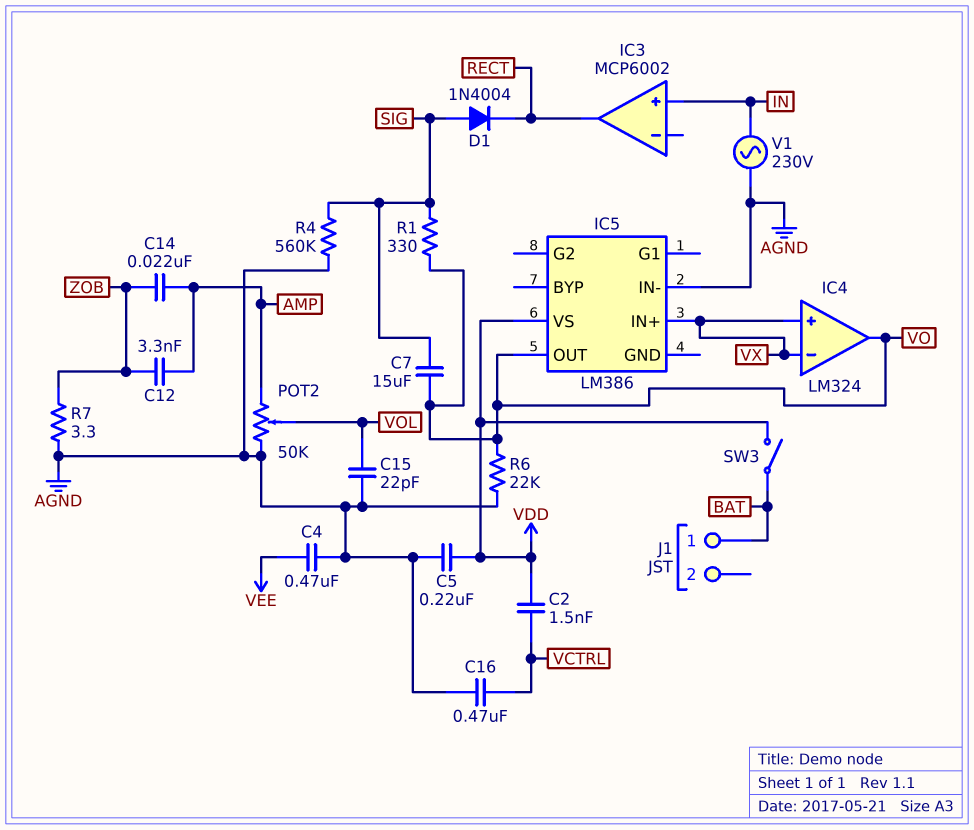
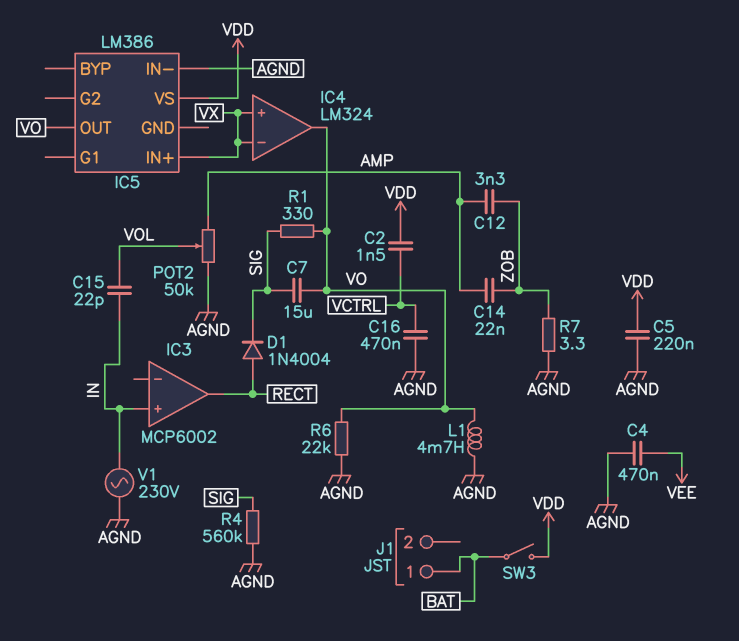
C15: 22pF (AGND, VOL) -> 22pF (IN, VOL)
D1: diode 1N4004 (A SIG, K RECT) -> diode 1N4004 (A RECT, K SIG)
L1: none -> 4.7mH (AGND, VO)

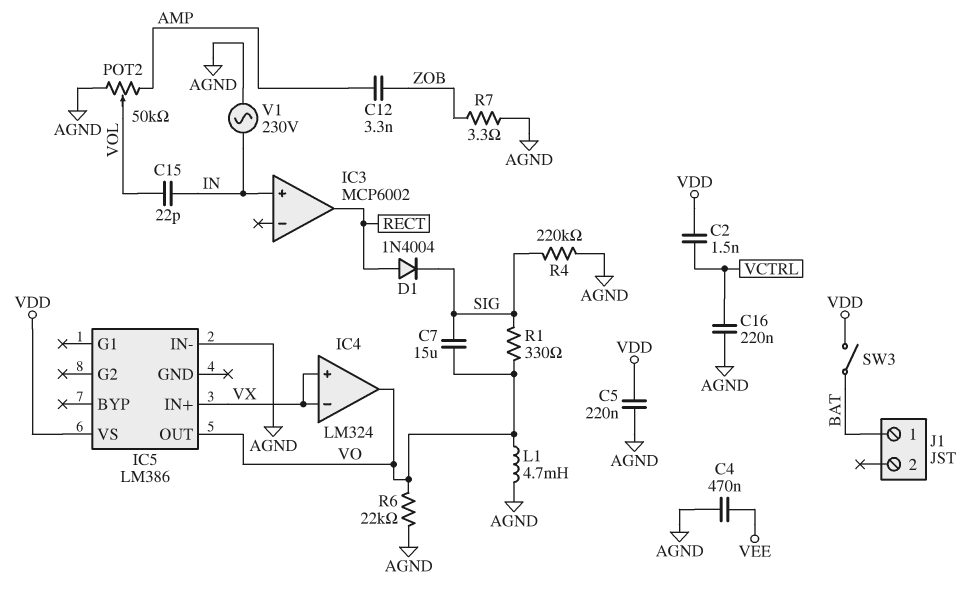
C14: 22nF (AMP, ZOB) -> none
C16: 470nF (AGND, VCTRL) -> 220nF (AGND, VCTRL)
R4: 560k (AGND, SIG) -> 220k (AGND, SIG)

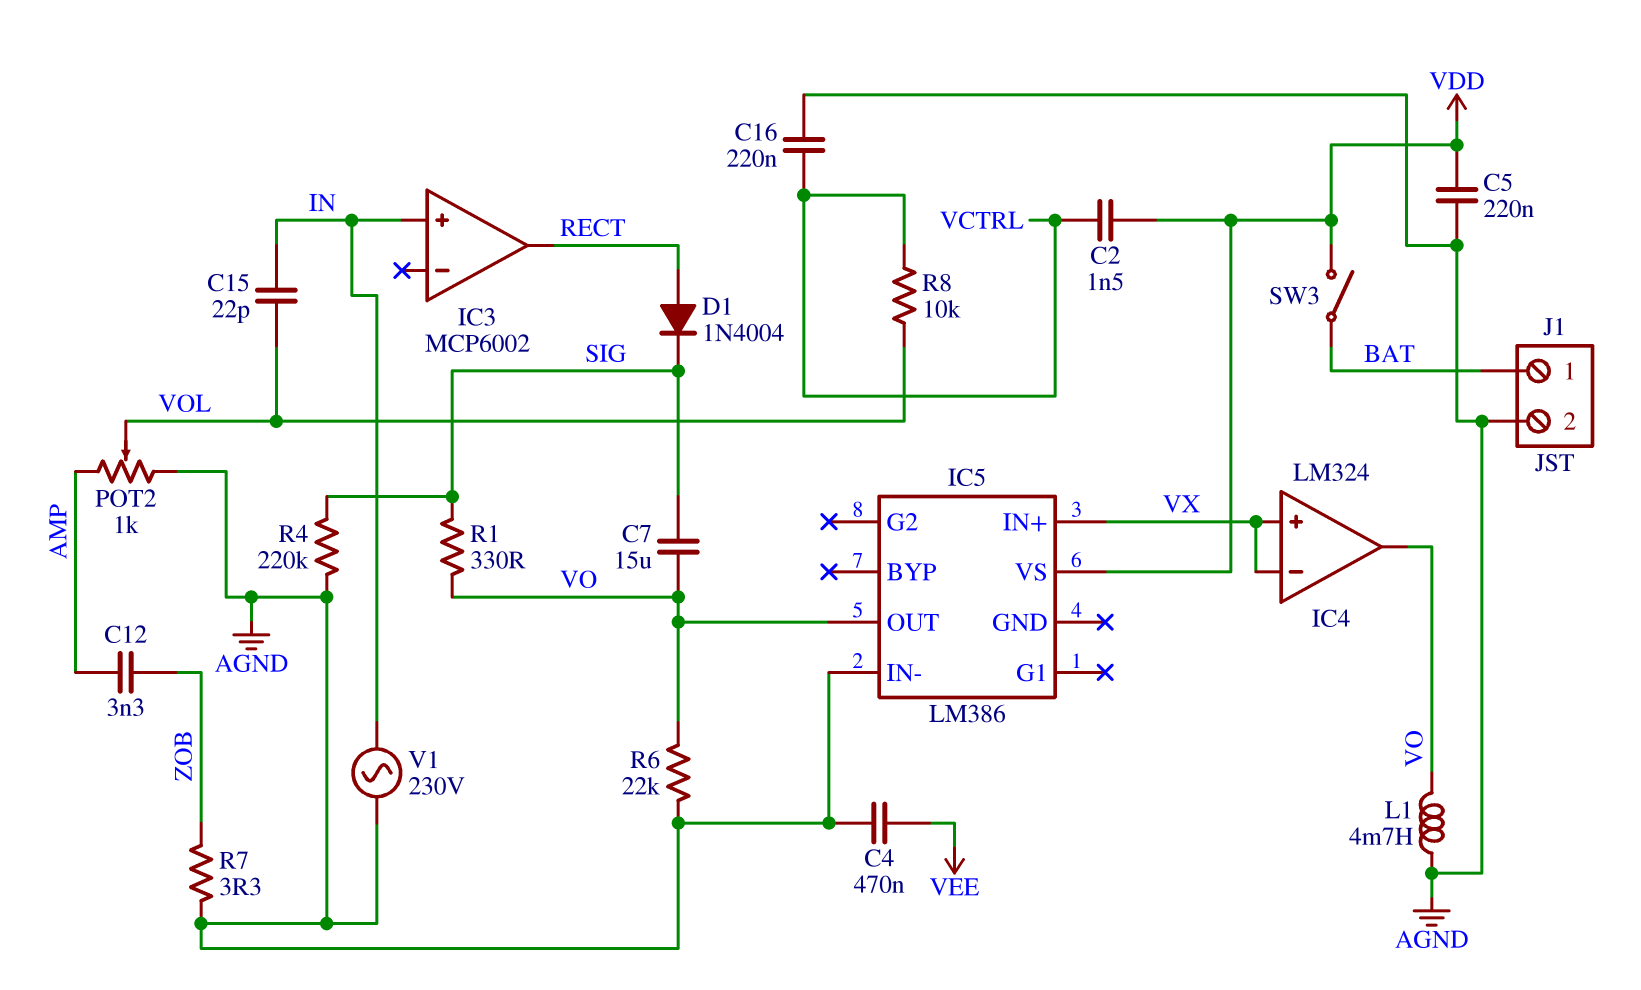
J1 pin 2: none -> AGND
POT2: 50k (AGND, AMP, wiper VOL) -> 1k (AGND, AMP, wiper VOL)
R8: none -> 10k (VCTRL, VOL)

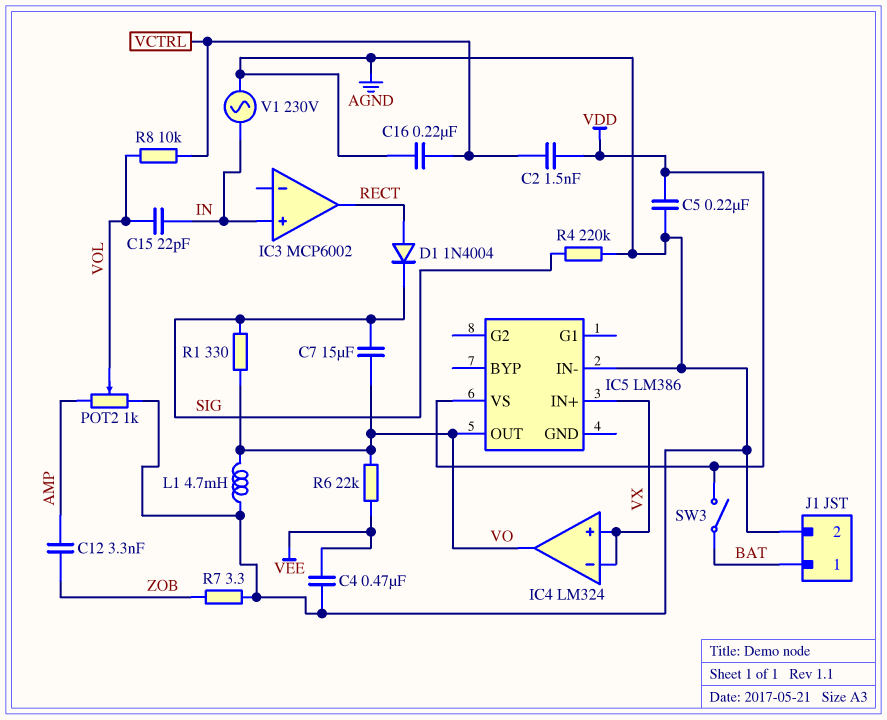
R6: 22k (AGND, VO) -> 22k (VEE, VO)

